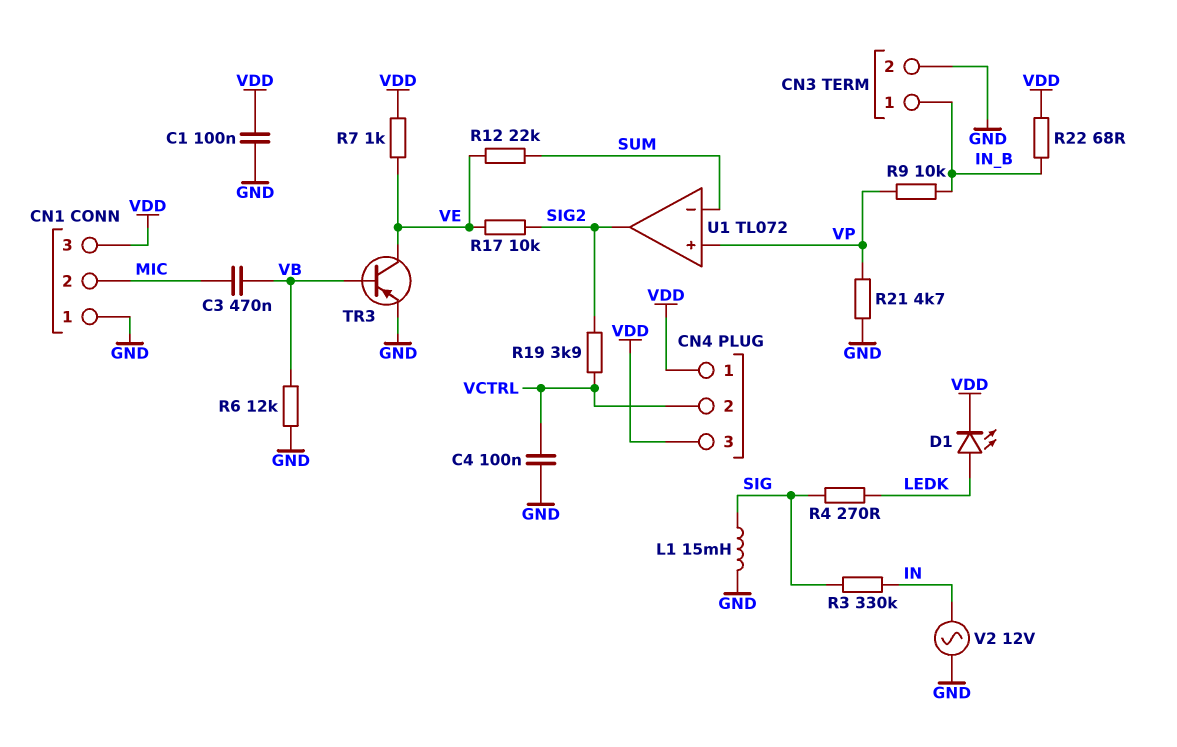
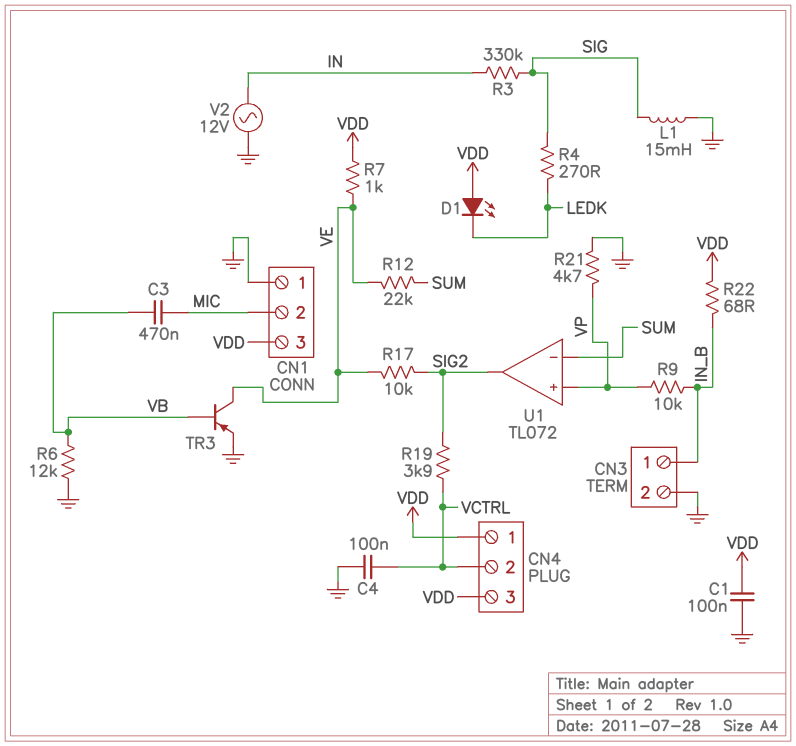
D1: LED (A LEDK, K VDD) -> LED (A VDD, K LEDK)

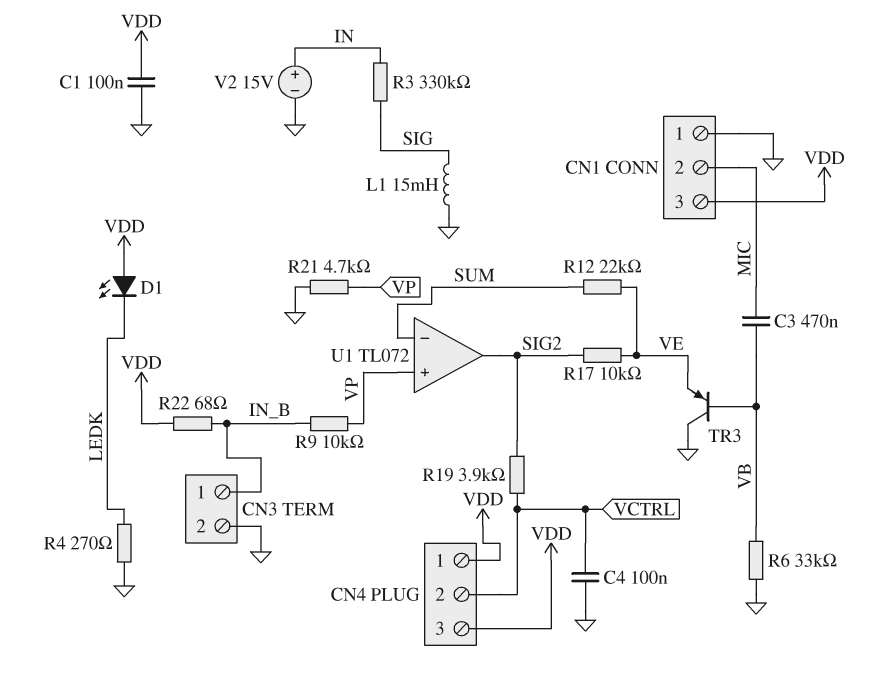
R4: 270 (LEDK, SIG) -> 270 (GND, LEDK)
R6: 12k (GND, VB) -> 33k (GND, VB)
R7: 1k (VDD, VE) -> none
TR3: PNP (B VB, C VE, E GND) -> PNP (B VB, C GND, E VE)
V2: AC 12V (GND, IN) -> 15V (plus IN, minus GND)

